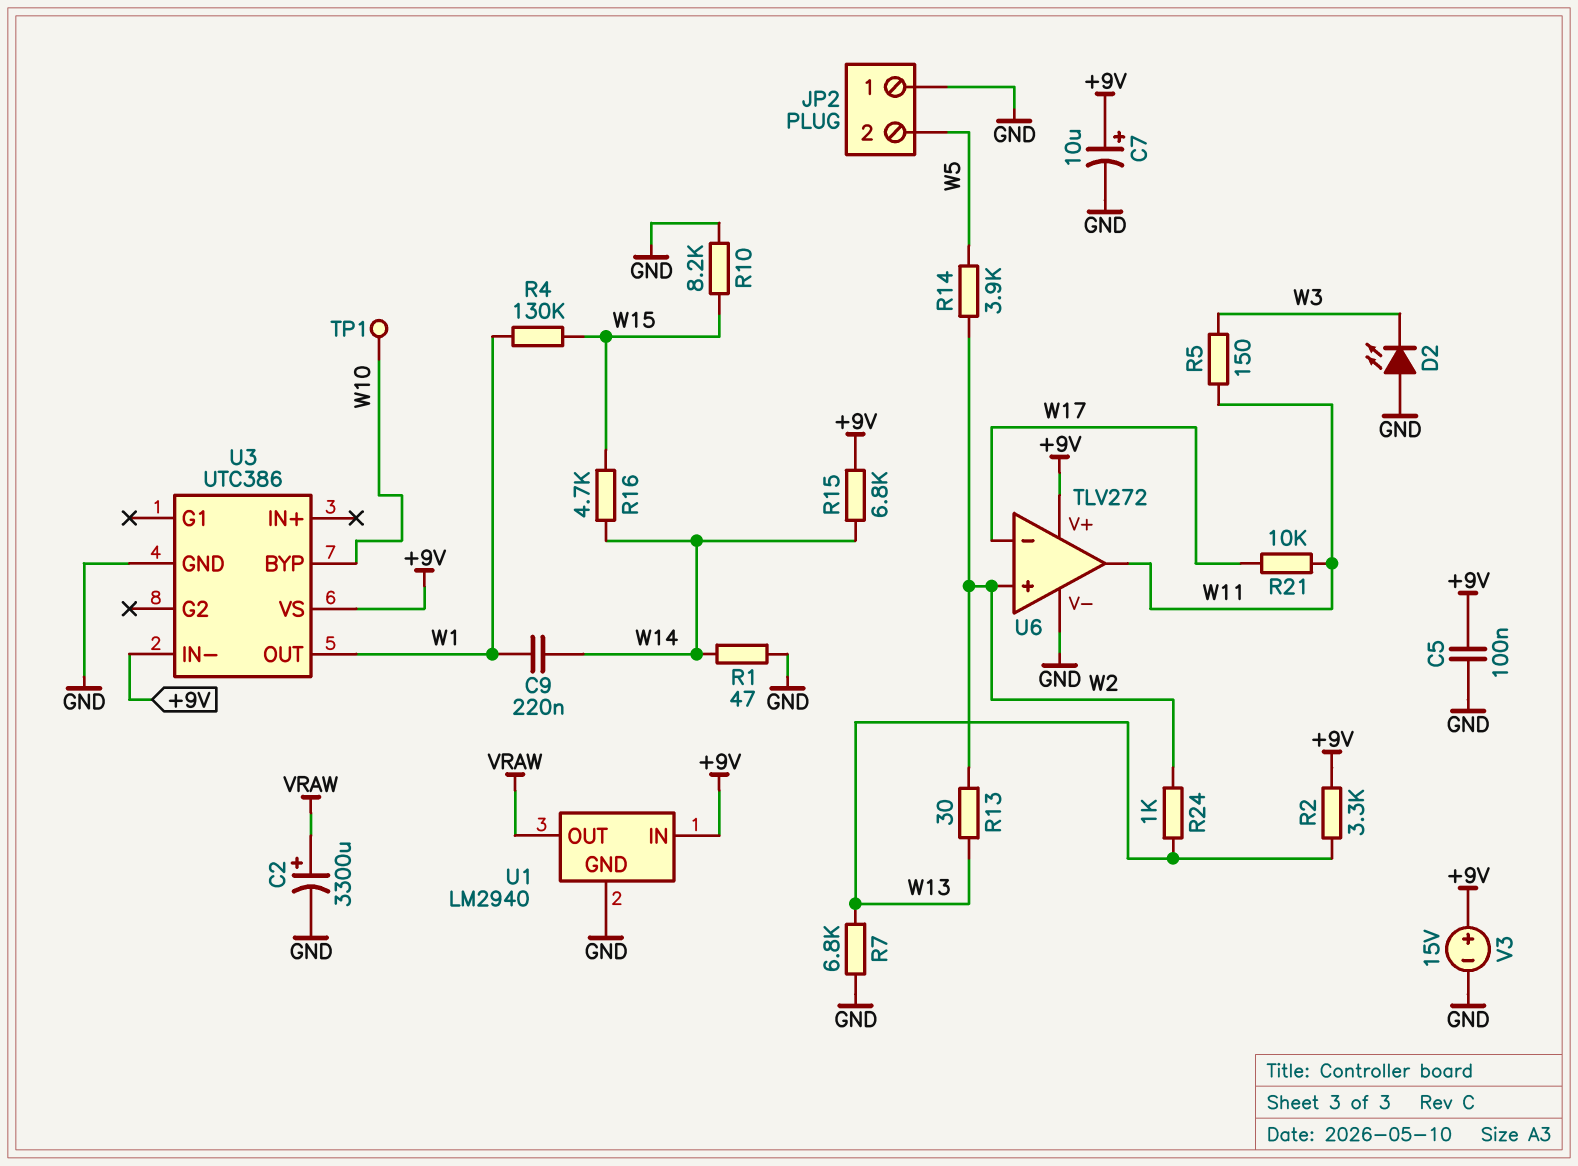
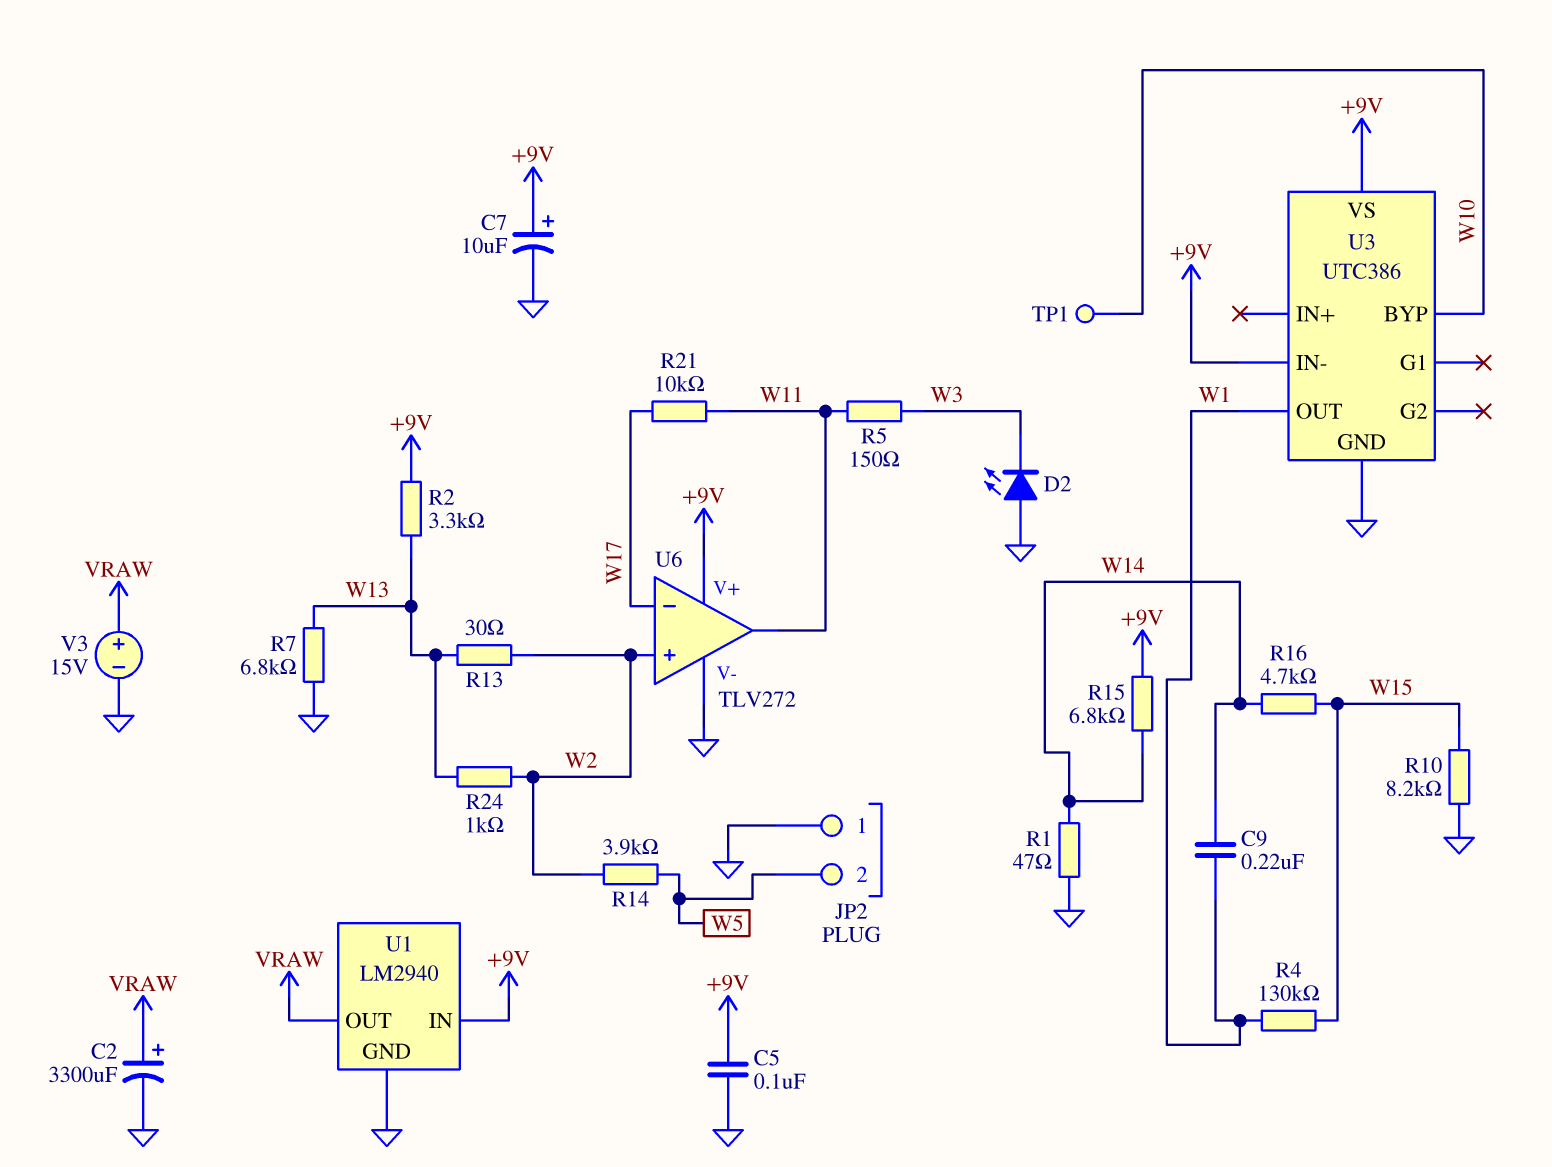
V3: 15V (plus +9V, minus GND) -> 15V (plus VRAW, minus GND)

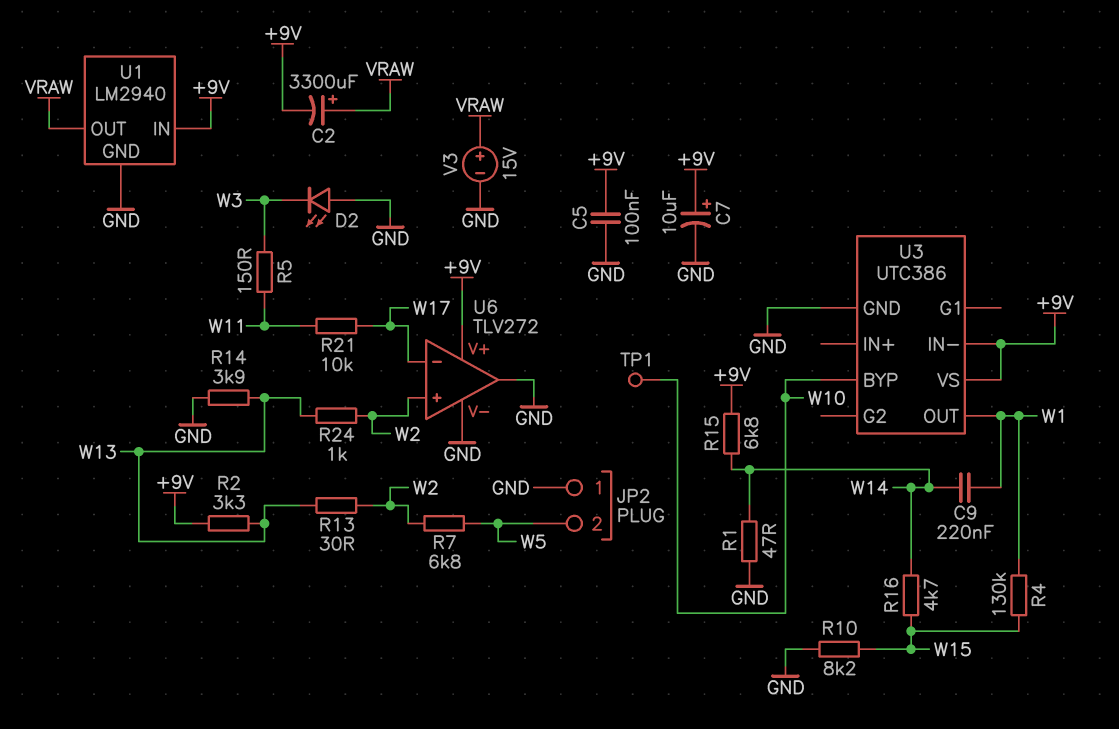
C2: 3300uF (plus VRAW, minus GND) -> 3300uF (plus VRAW, minus +9V)
R7: 6.8k (GND, W13) -> 6.8k (W2, W5)
R14: 3.9k (W2, W5) -> 3.9k (GND, W13)
U6 pin out: W11 -> GND

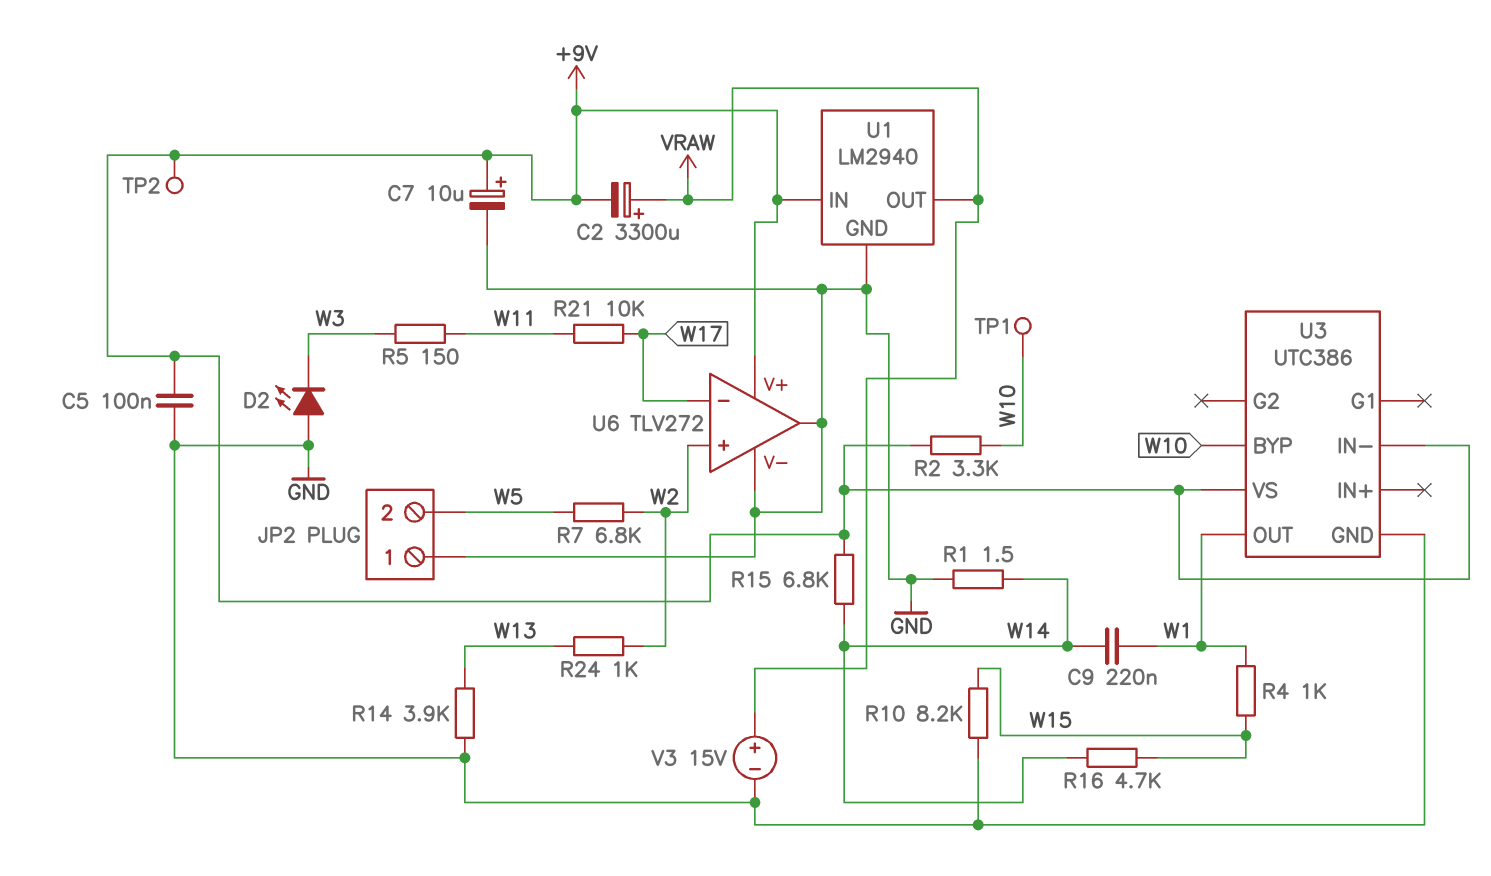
R1: 47 (GND, W14) -> 1.5 (GND, W14)
R2: 3.3k (+9V, W13) -> 3.3k (+9V, W10)
R4: 130k (W1, W15) -> 1k (W1, W15)
R13: 30 (W2, W13) -> none
TP2: none -> test point (+9V)

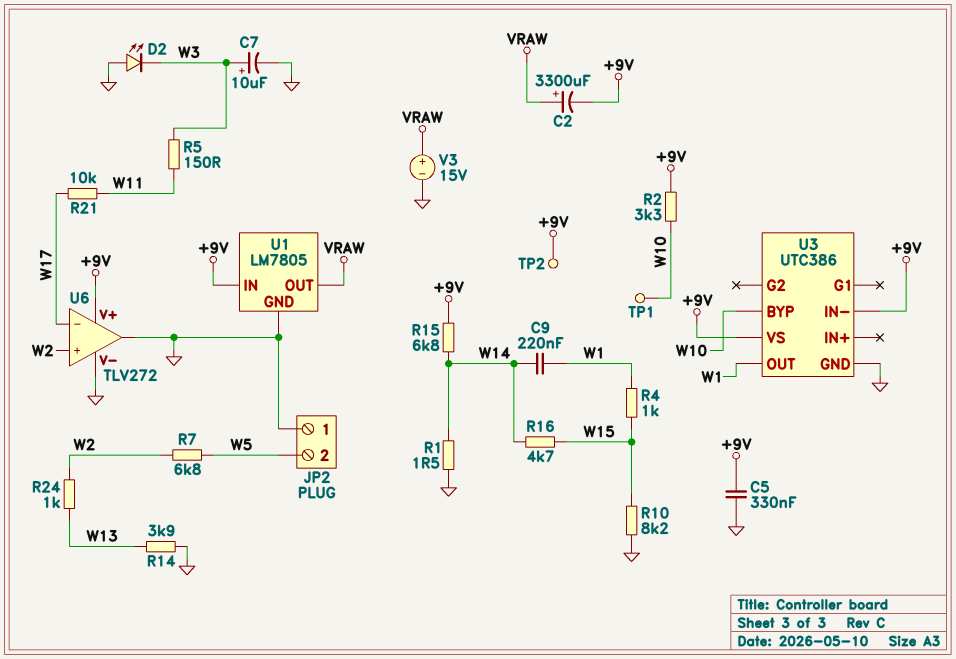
C5: 100nF (+9V, GND) -> 330nF (+9V, GND)
C7: 10uF (plus +9V, minus GND) -> 10uF (plus W3, minus GND)
U1: LM2940 -> LM7805

